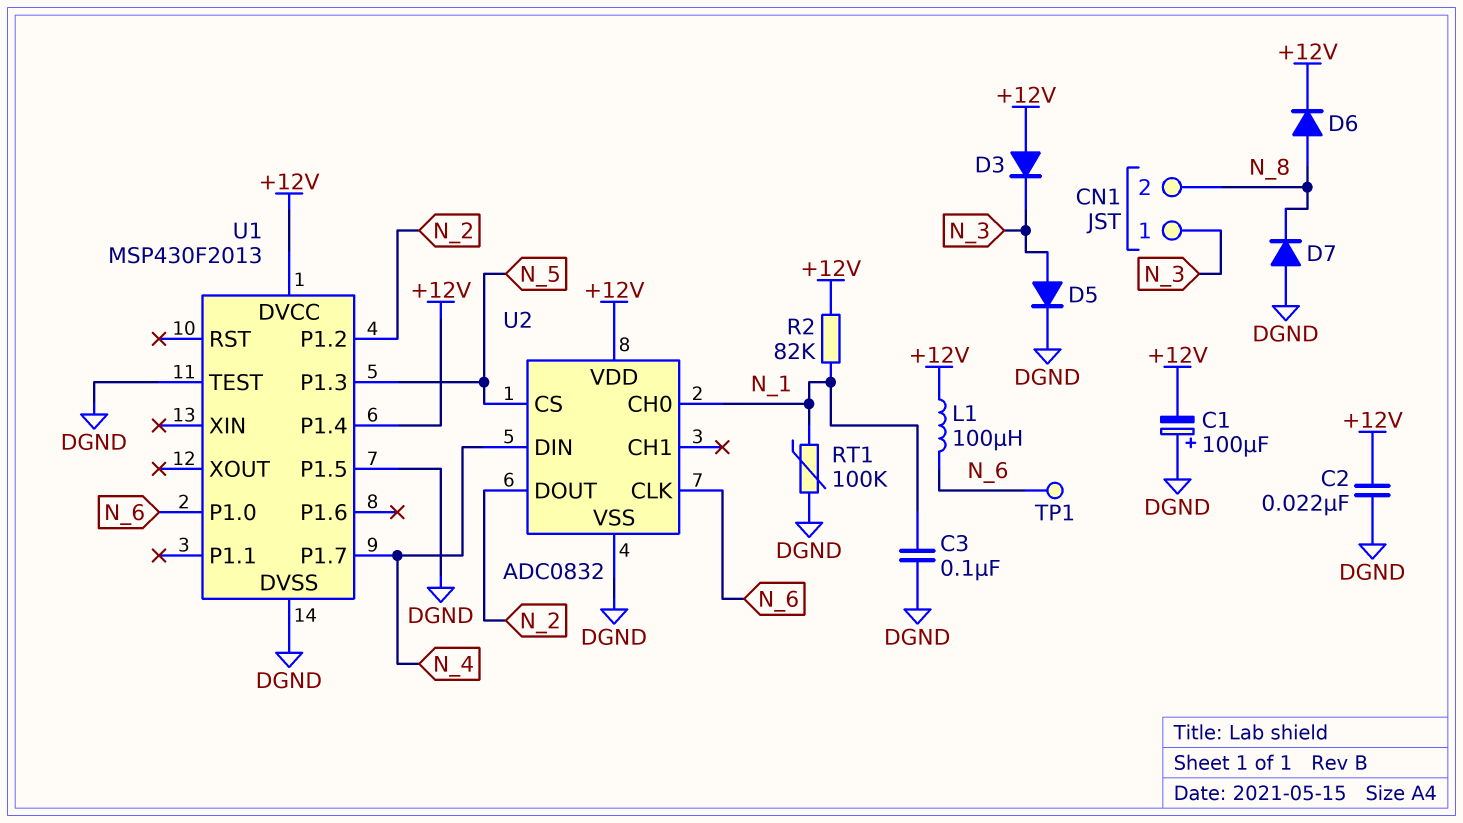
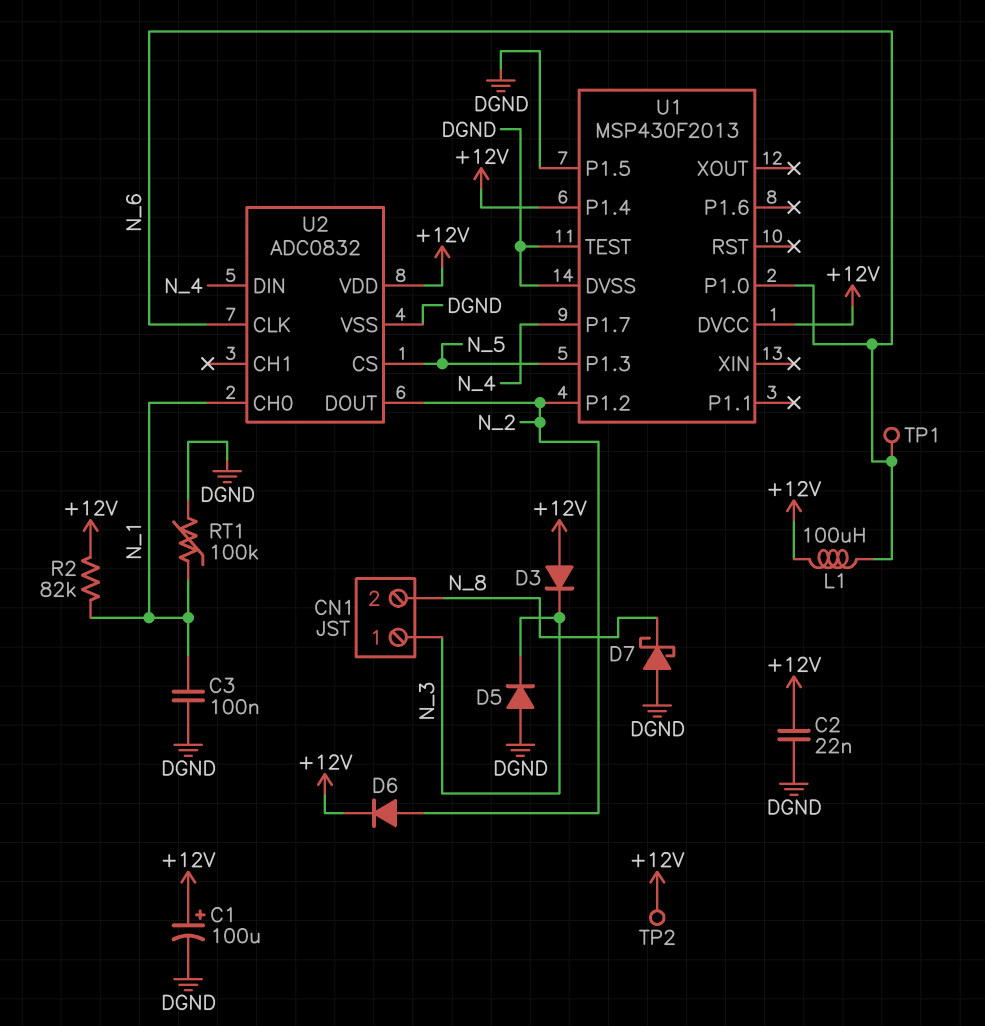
C1: 100uF (plus DGND, minus +12V) -> 100uF (plus +12V, minus DGND)
D5: diode (A N_3, K DGND) -> diode (A DGND, K N_3)
D6: diode (A N_8, K +12V) -> diode (A N_2, K +12V)
D7: diode (A DGND, K N_8) -> schottky (A DGND, K N_8)
TP2: none -> test point (+12V)

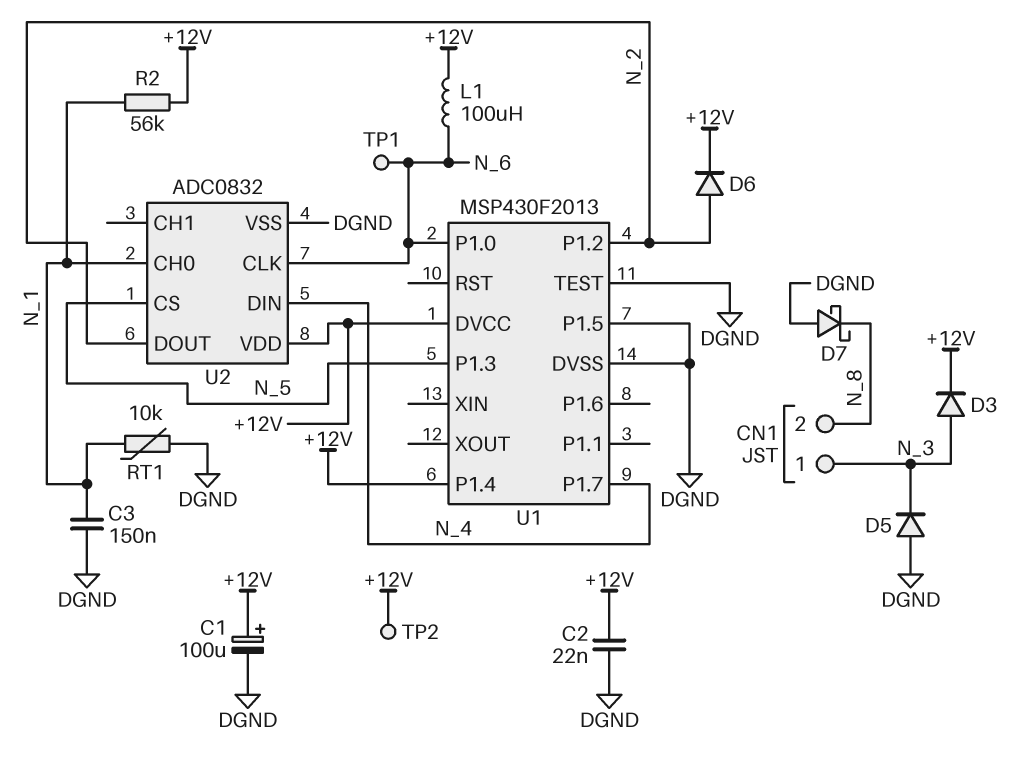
C3: 100nF (DGND, N_1) -> 150nF (DGND, N_1)
D3: diode (A +12V, K N_3) -> diode (A N_3, K +12V)
R2: 82k (+12V, N_1) -> 56k (+12V, N_1)
RT1: 100k (DGND, N_1) -> 10k (DGND, N_1)

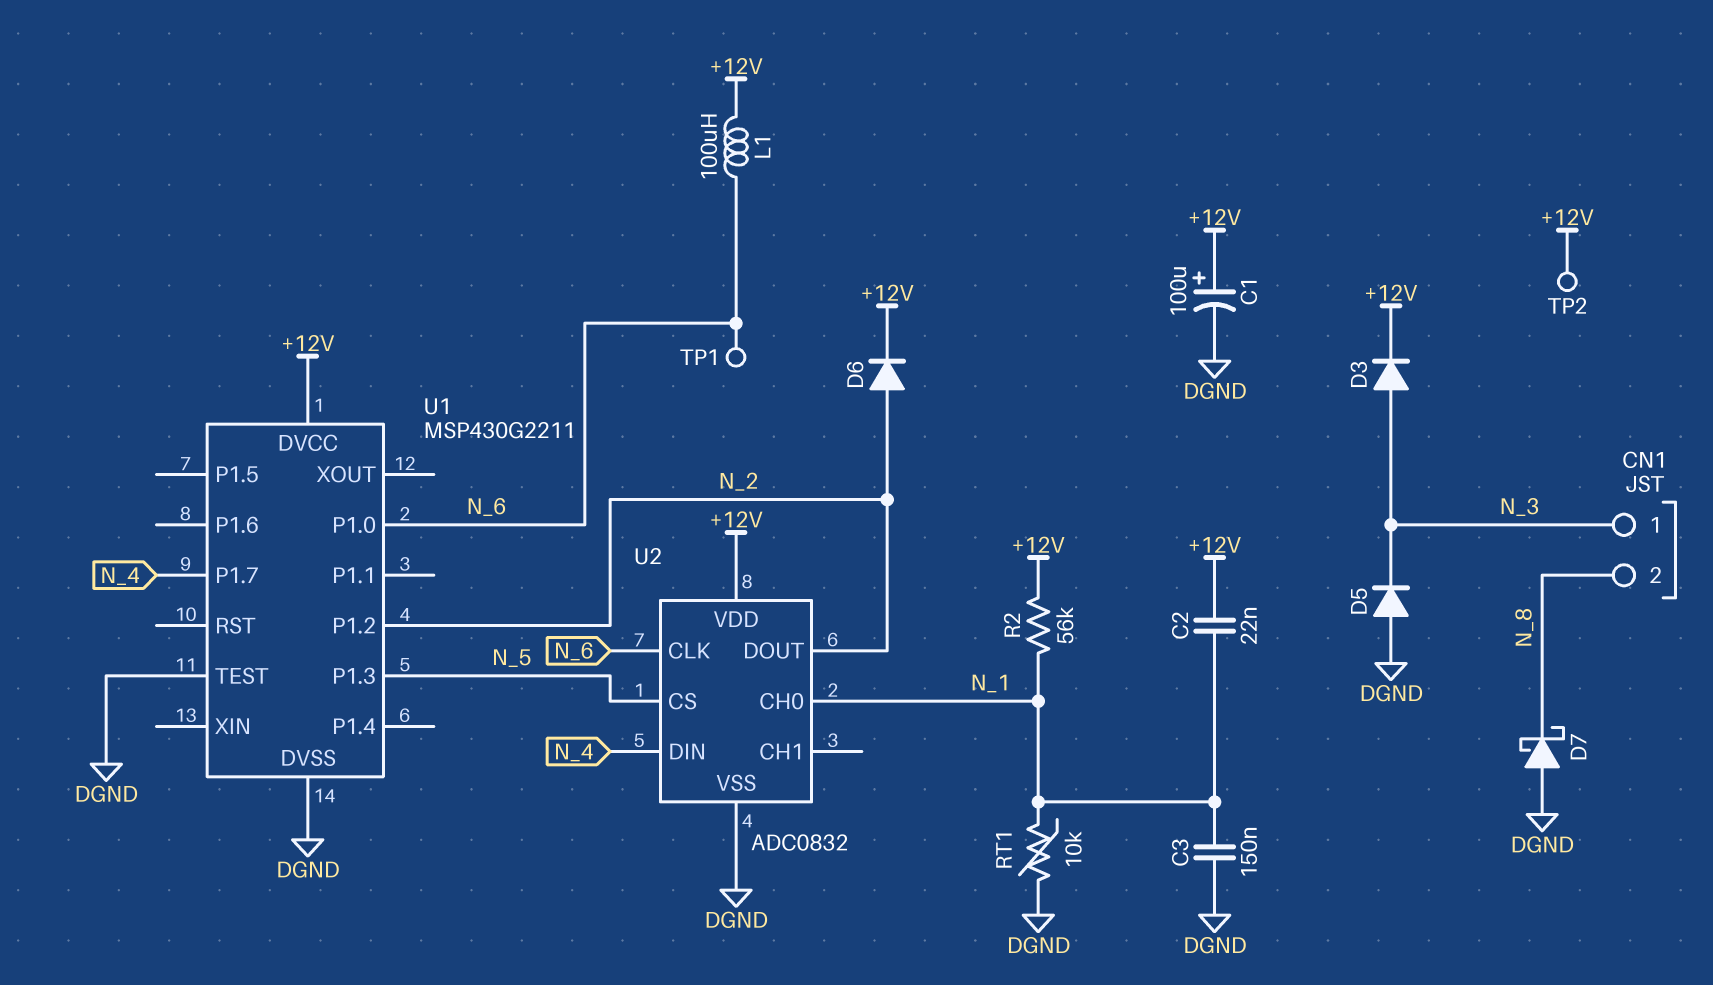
C2: 22nF (+12V, DGND) -> 22nF (+12V, N_1)
U1: MSP430F2013 -> MSP430G2211
U1 pin P1.4: +12V -> none
U1 pin P1.5: DGND -> none

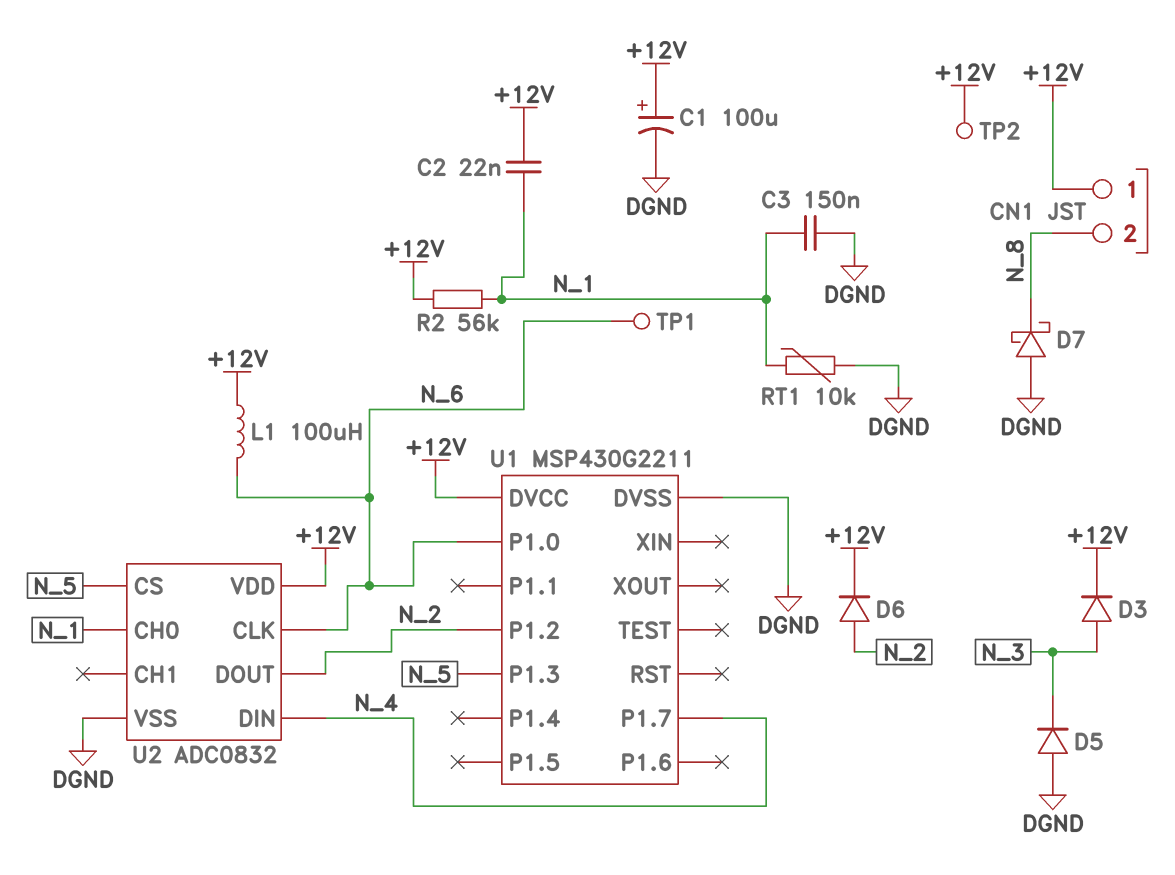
CN1 pin 1: N_3 -> +12V
U1 pin TEST: DGND -> none

